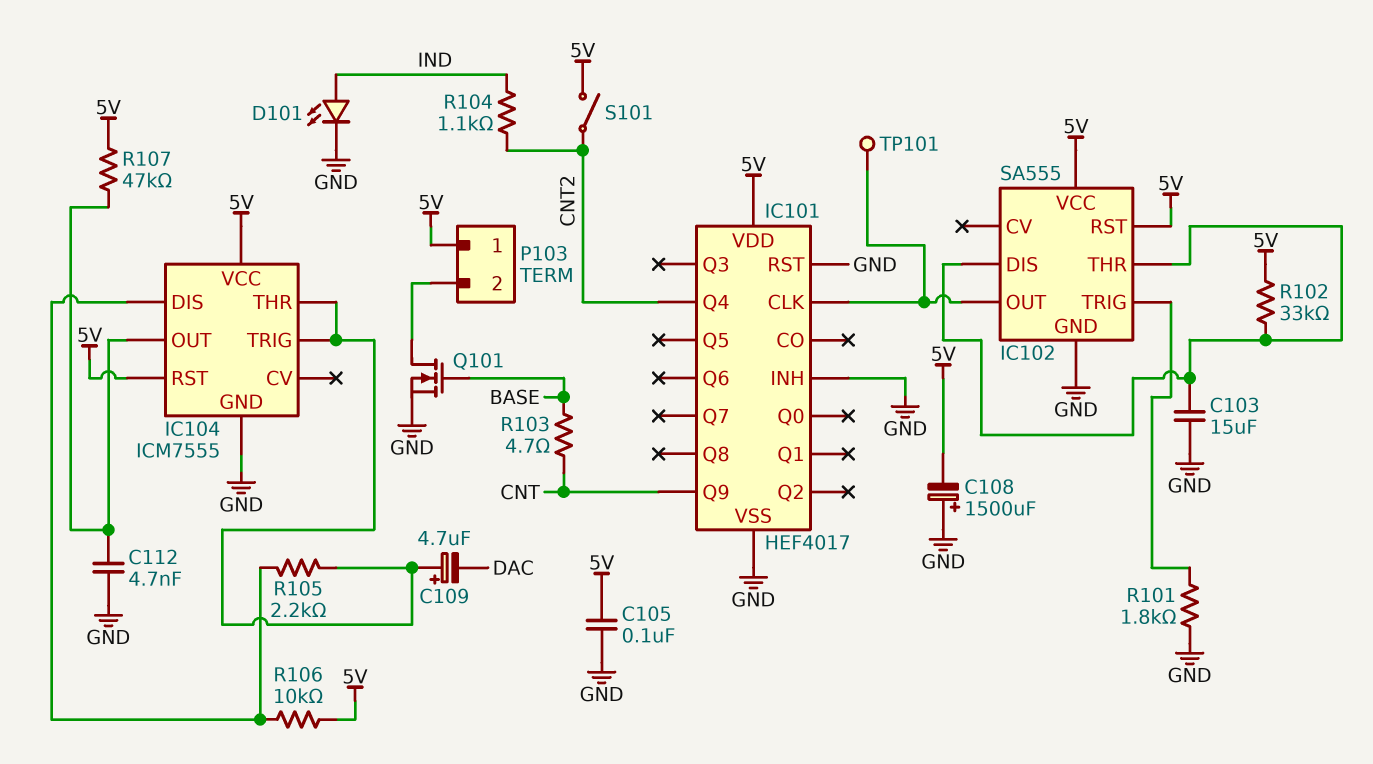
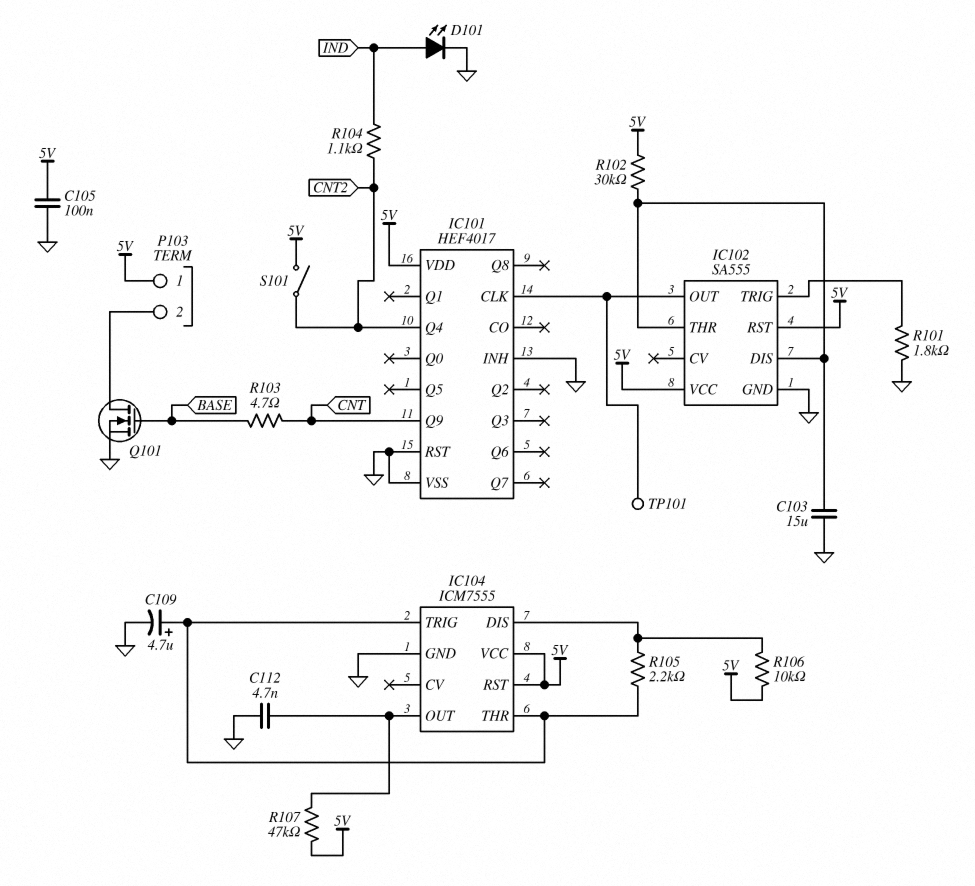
C108: 1500uF (plus GND, minus 5V) -> none
C109: 4.7uF (plus IC104/THR, minus DAC) -> 4.7uF (plus IC104/THR, minus GND)
R102: 33k (5V, IC102/DIS) -> 30k (5V, IC102/DIS)

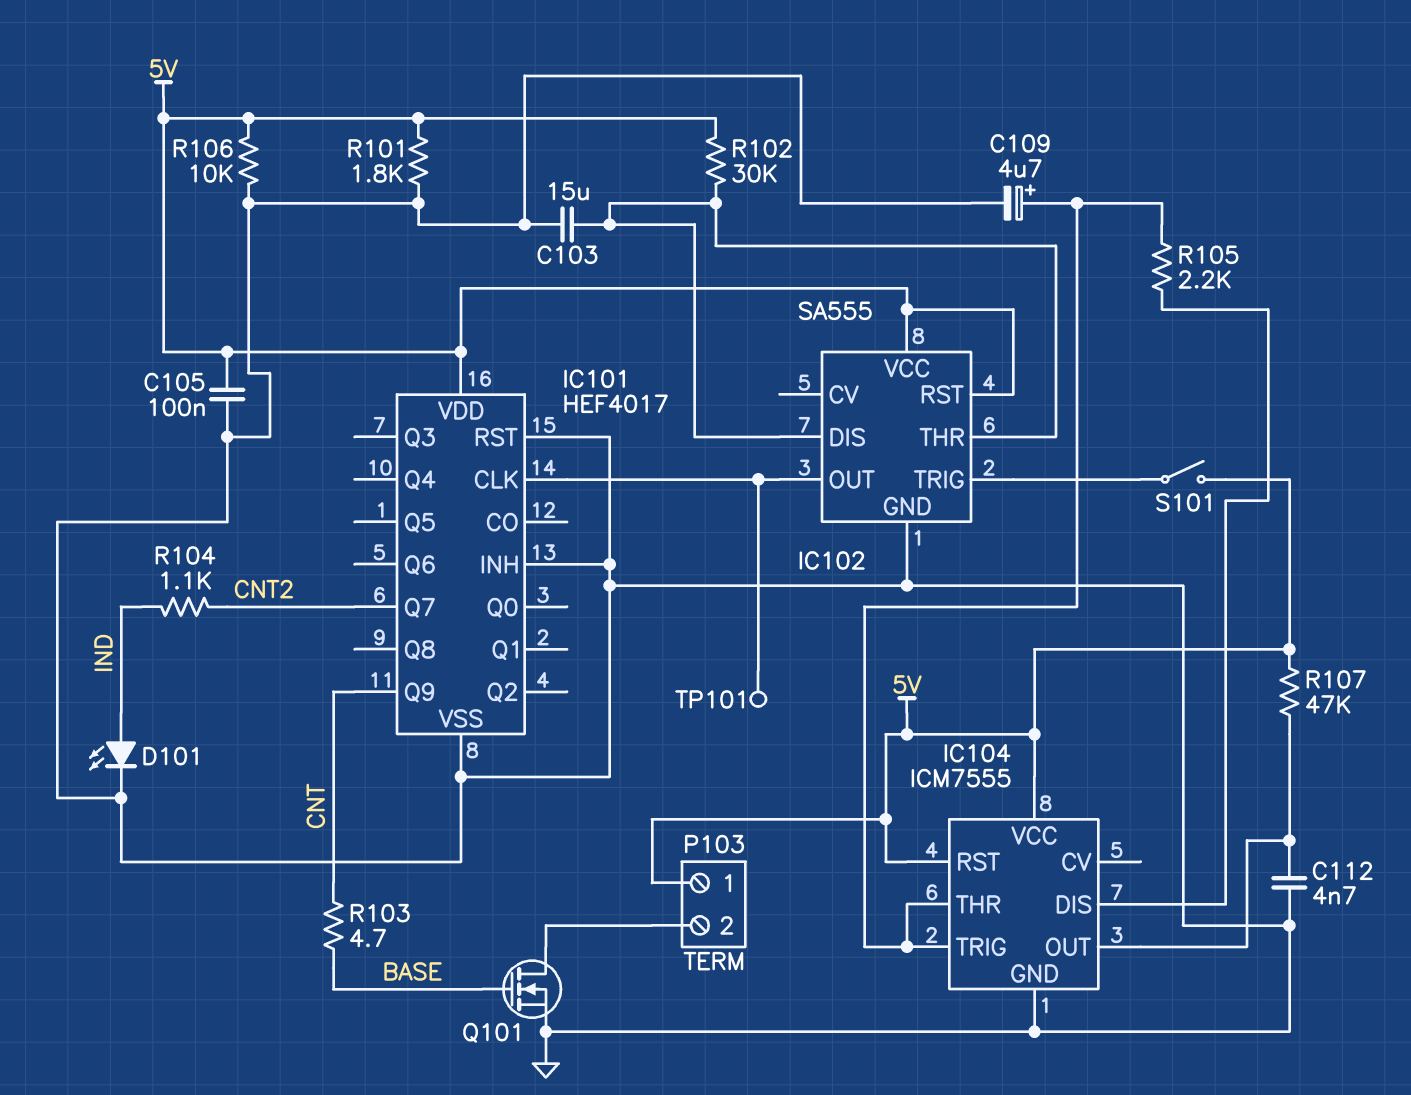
IC101 pin Q4: CNT2 -> none
IC101 pin Q7: none -> CNT2
R101: 1.8k (GND, IC102/TRIG) -> 1.8k (5V, GND)
R106: 10k (5V, IC104/DIS) -> 10k (5V, GND)
S101: switch (5V, CNT2) -> switch (5V, IC102/TRIG)

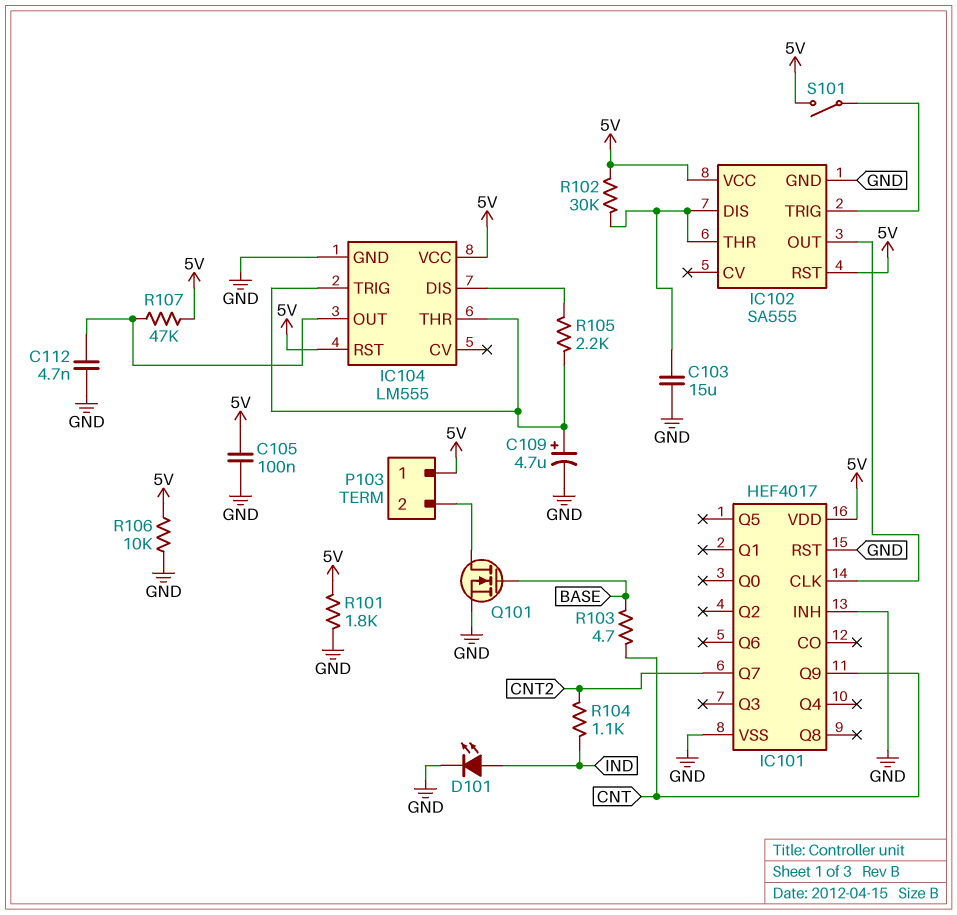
IC104: ICM7555 -> LM555
TP101: test point (IC101/CLK) -> none

